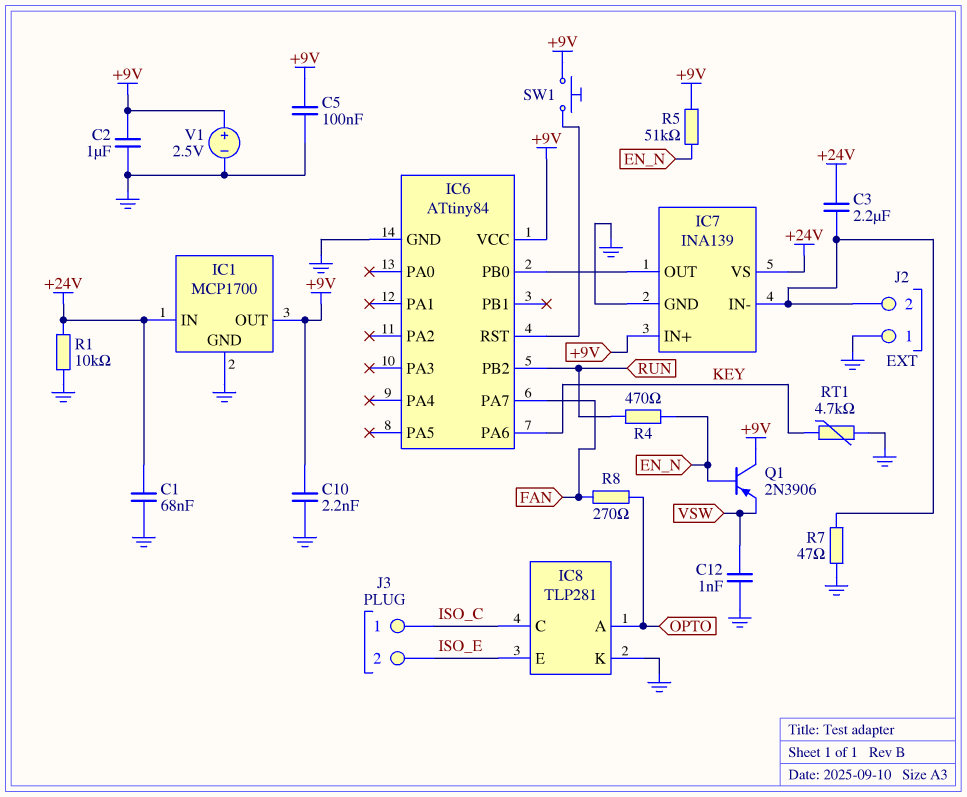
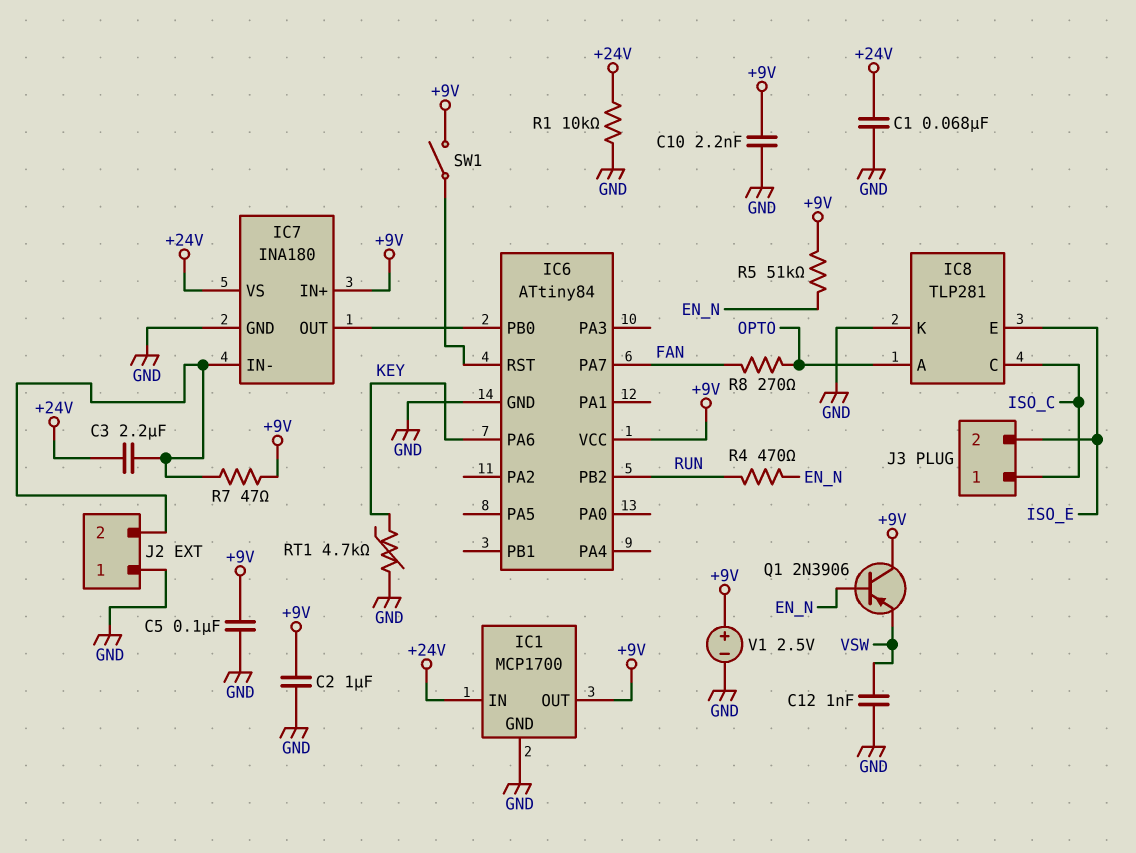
IC7: INA139 -> INA180
R7: 47 (GND, IC7/IN-) -> 47 (+9V, IC7/IN-)
SW1: button (+9V, IC6/RST) -> switch (+9V, IC6/RST)

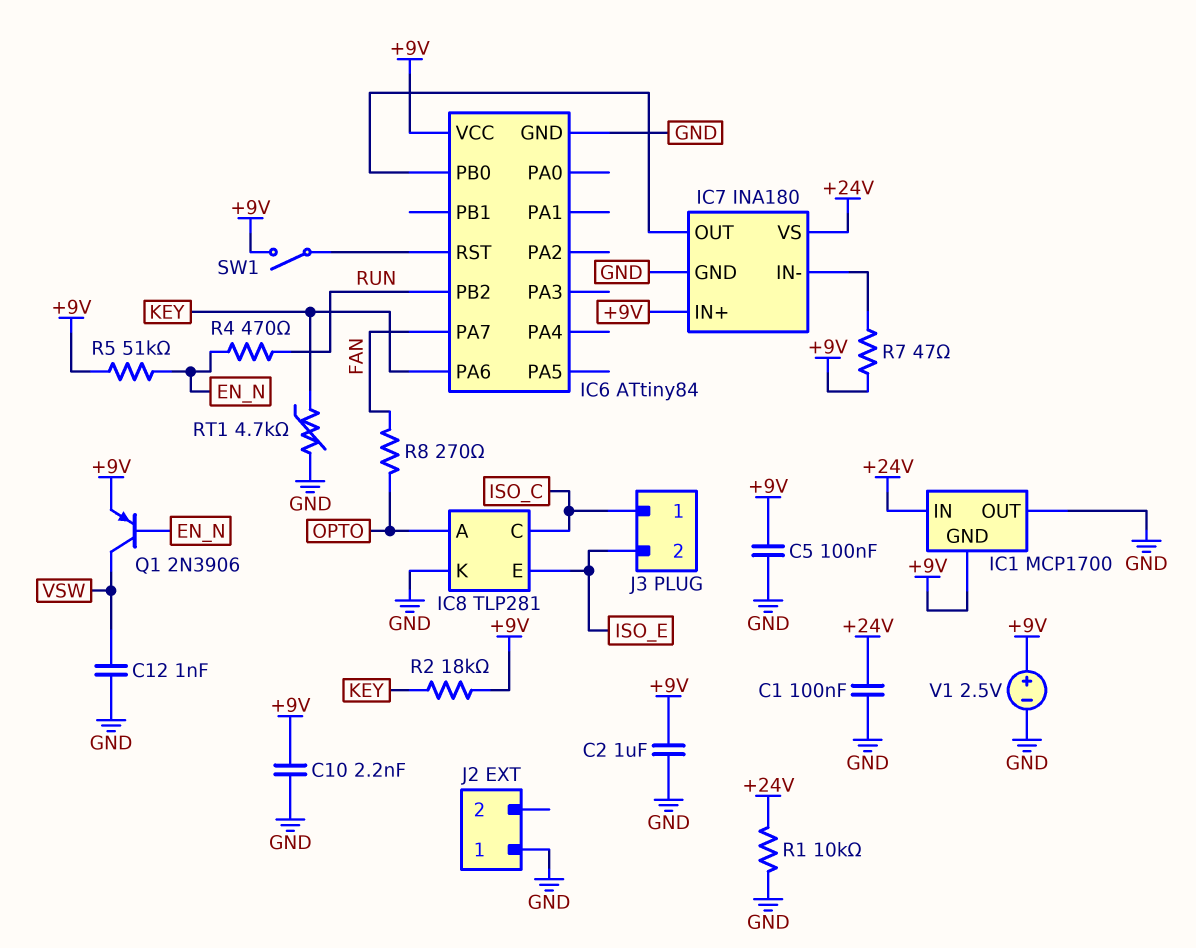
C1: 68nF (+24V, GND) -> 100nF (+24V, GND)
C3: 2.2uF (+24V, IC7/IN-) -> none
IC1 pin GND: GND -> +9V
IC1 pin OUT: +9V -> GND
J2 pin 2: IC7/IN- -> none
Q1: PNP 2N3906 (B EN_N, C +9V, E VSW) -> PNP 2N3906 (B EN_N, C VSW, E +9V)
R2: none -> 18k (+9V, KEY)

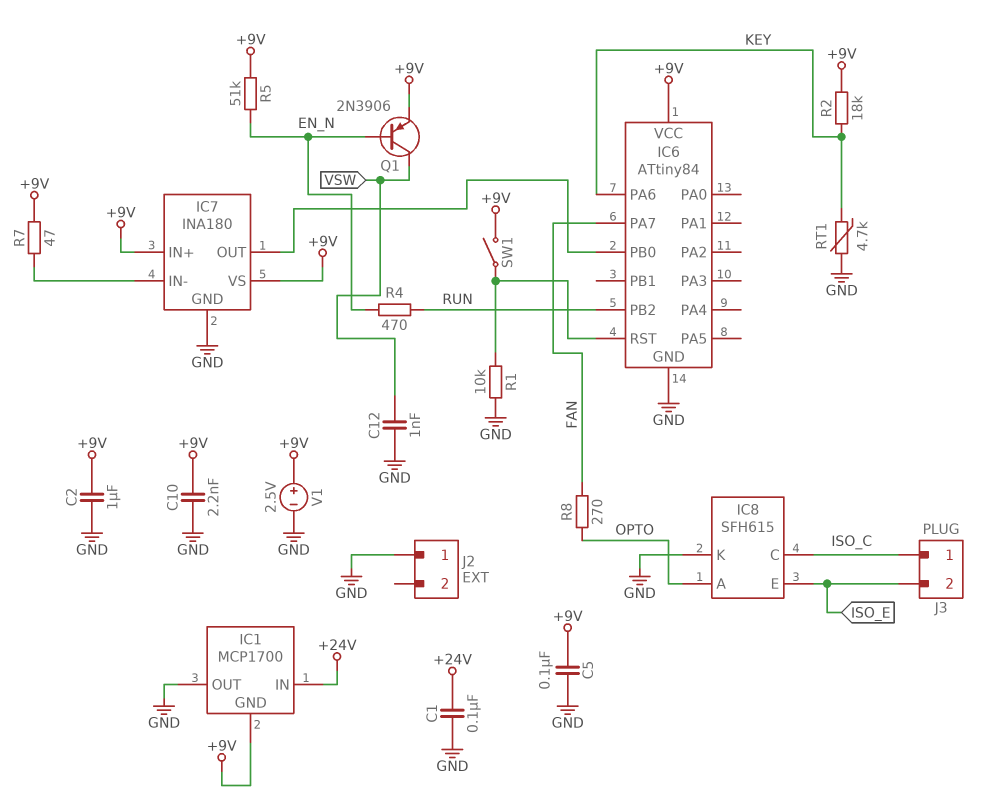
IC7 pin VS: +24V -> +9V
IC8: TLP281 -> SFH615
R1: 10k (+24V, GND) -> 10k (GND, IC6/RST)

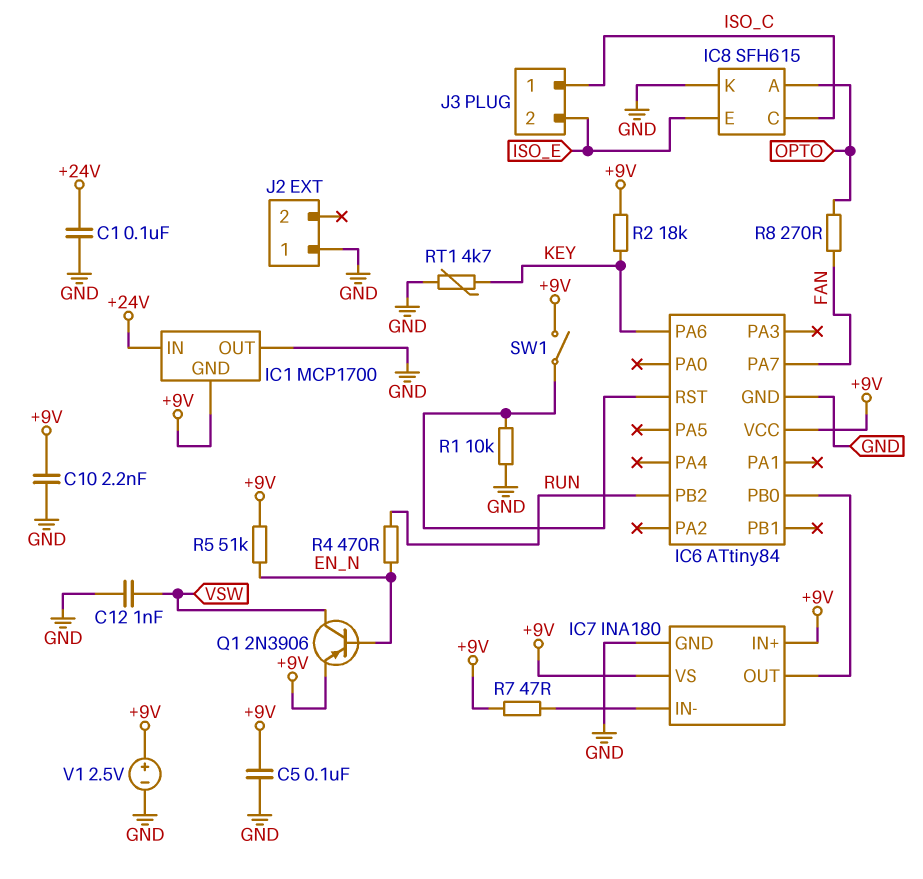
C2: 1uF (+9V, GND) -> none

